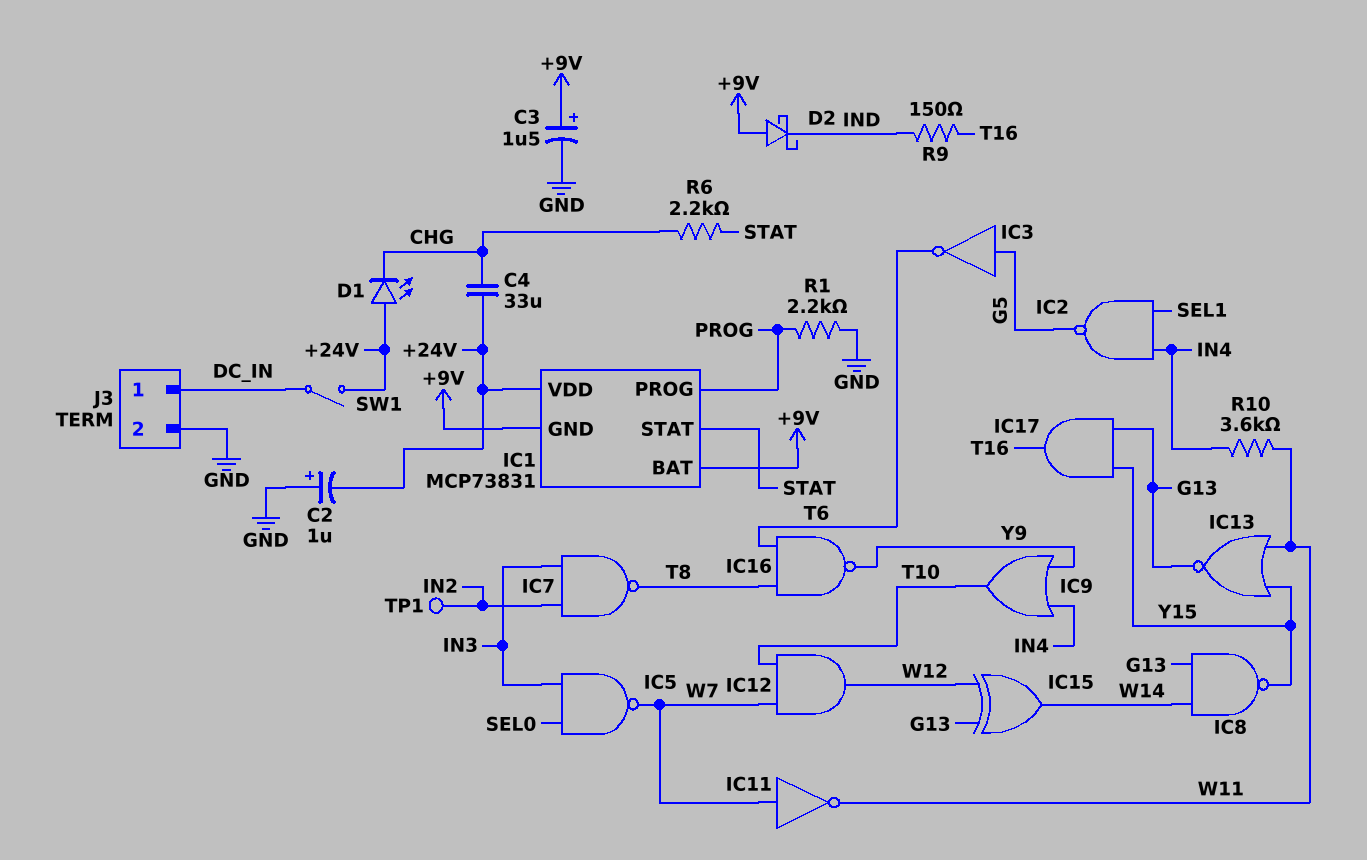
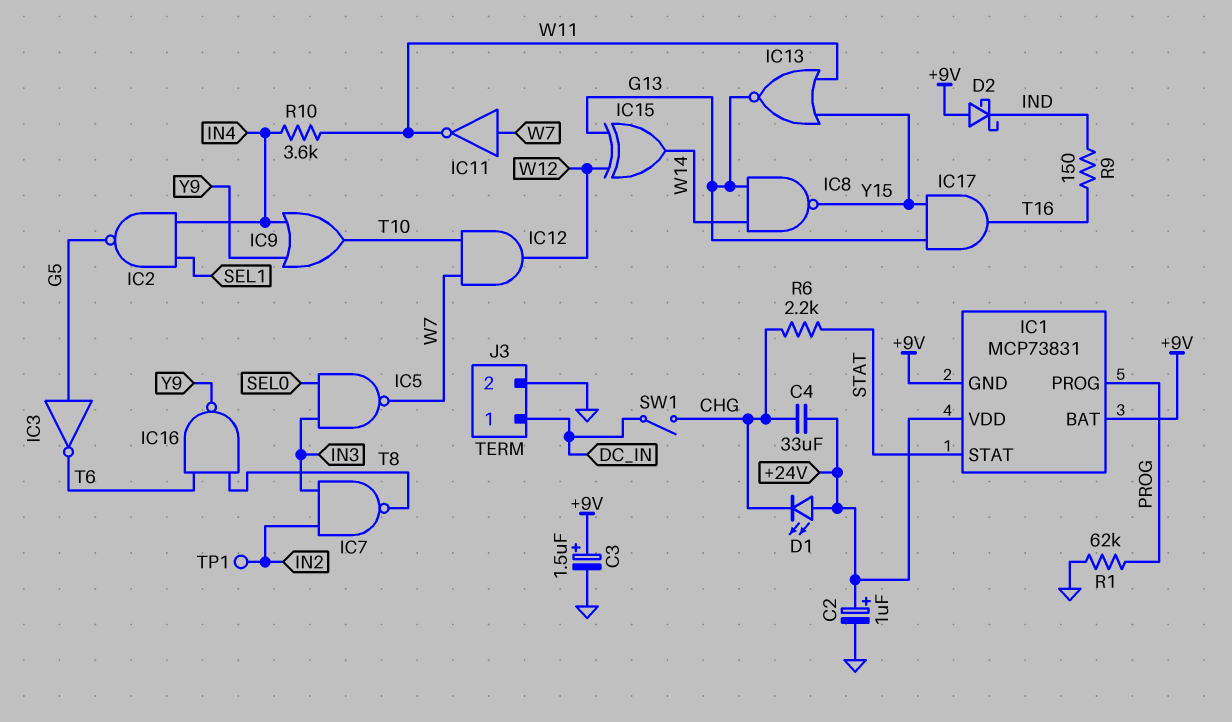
C2: 1uF (plus GND, minus +24V) -> 1uF (plus +24V, minus GND)
R1: 2.2k (GND, PROG) -> 62k (GND, PROG)
SW1: switch (+24V, DC_IN) -> switch (CHG, DC_IN)

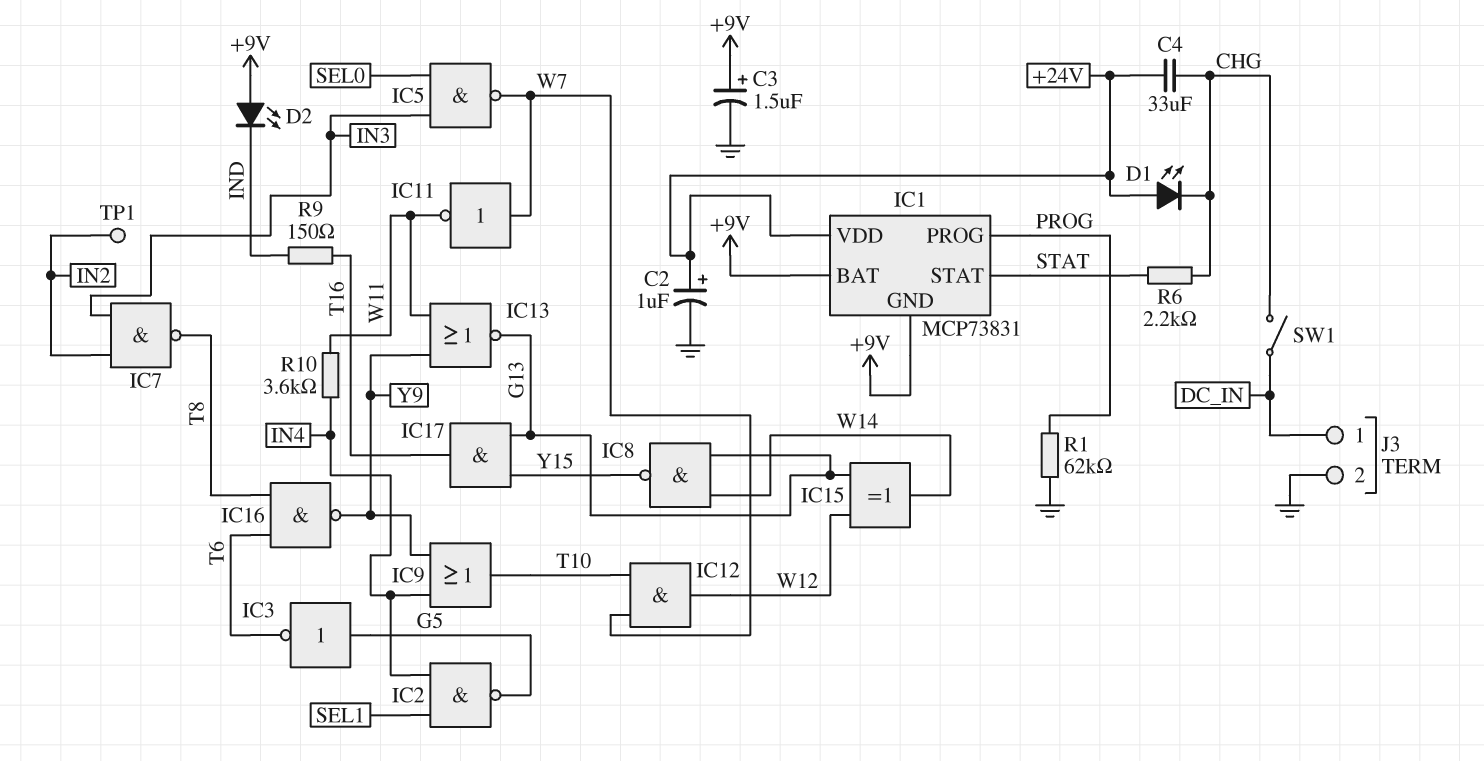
D2: schottky (A +9V, K IND) -> LED (A +9V, K IND)
IC13: NOR (in W11, in Y15, out G13) -> NOR (in W11, in Y9, out G13)

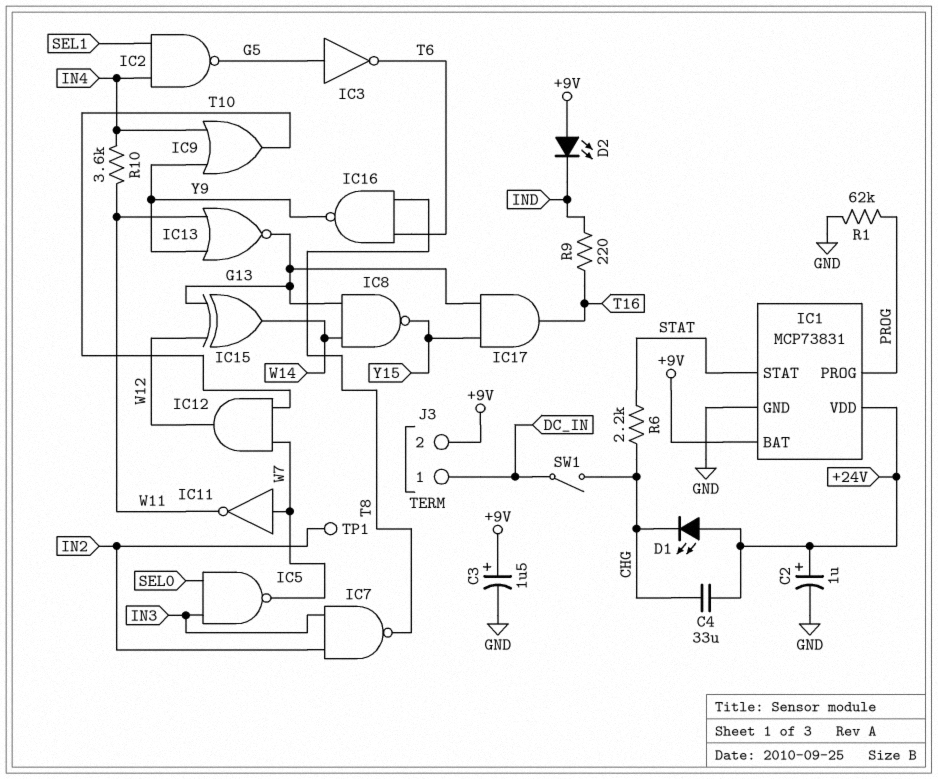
IC1 pin GND: +9V -> GND
J3 pin 2: GND -> +9V
R9: 150 (IND, T16) -> 220 (IND, T16)

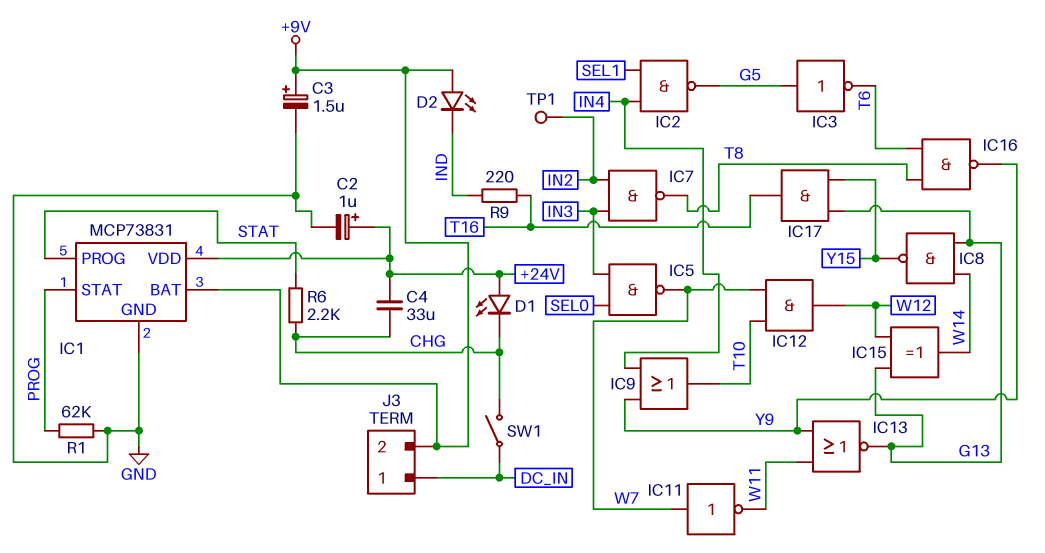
IC1 pin PROG: PROG -> STAT
IC1 pin STAT: STAT -> PROG
R10: 3.6k (IN4, W11) -> none

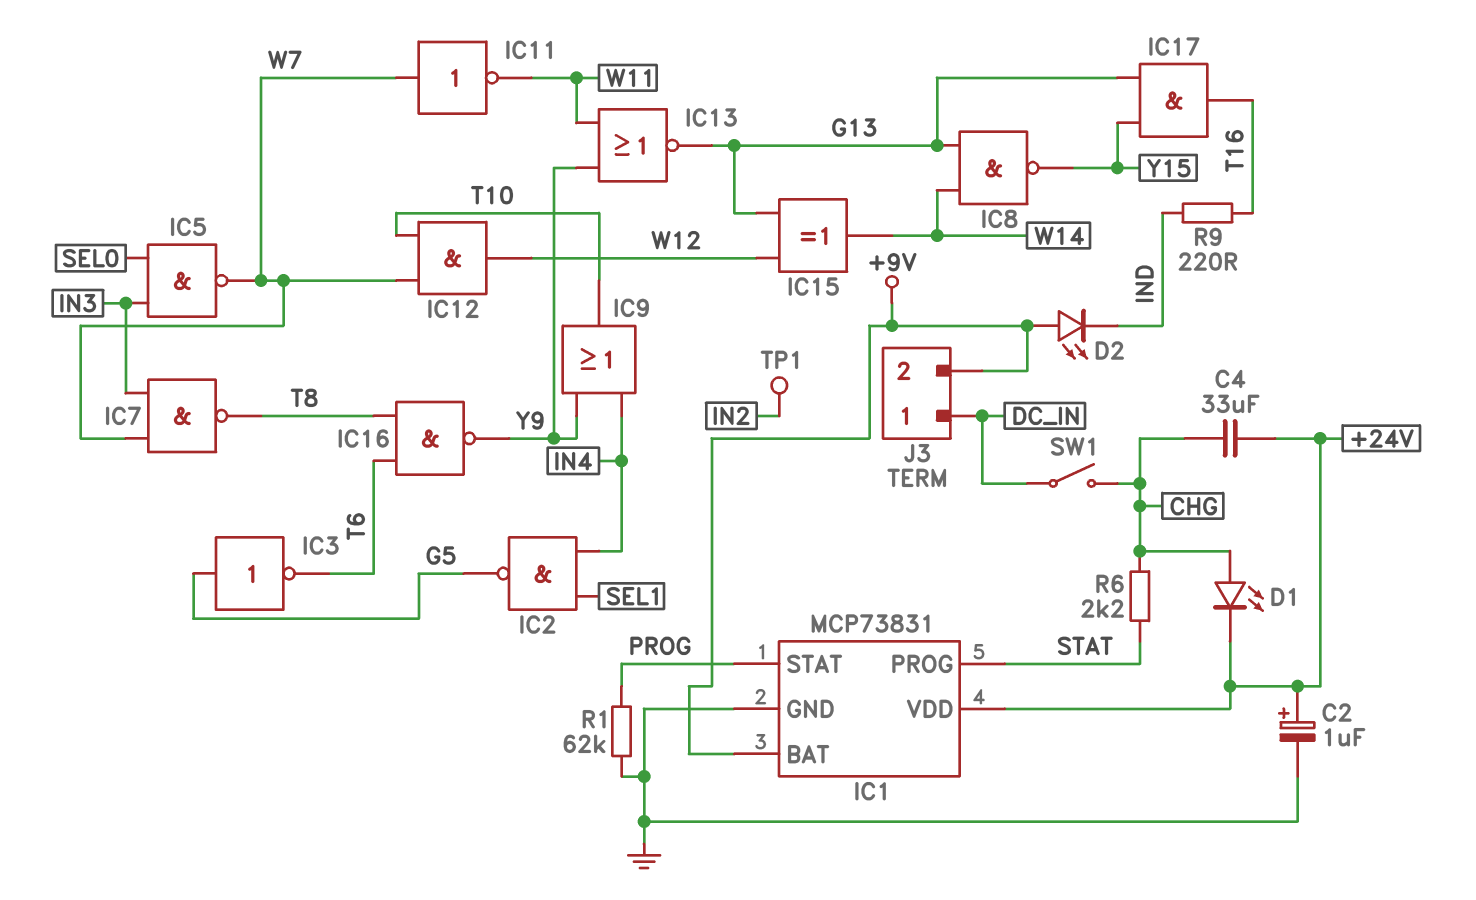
C3: 1.5uF (plus +9V, minus GND) -> none
D1: LED (A +24V, K CHG) -> LED (A CHG, K +24V)
IC7: NAND (in IN2, in IN3, out T8) -> NAND (in IN3, in W7, out T8)

